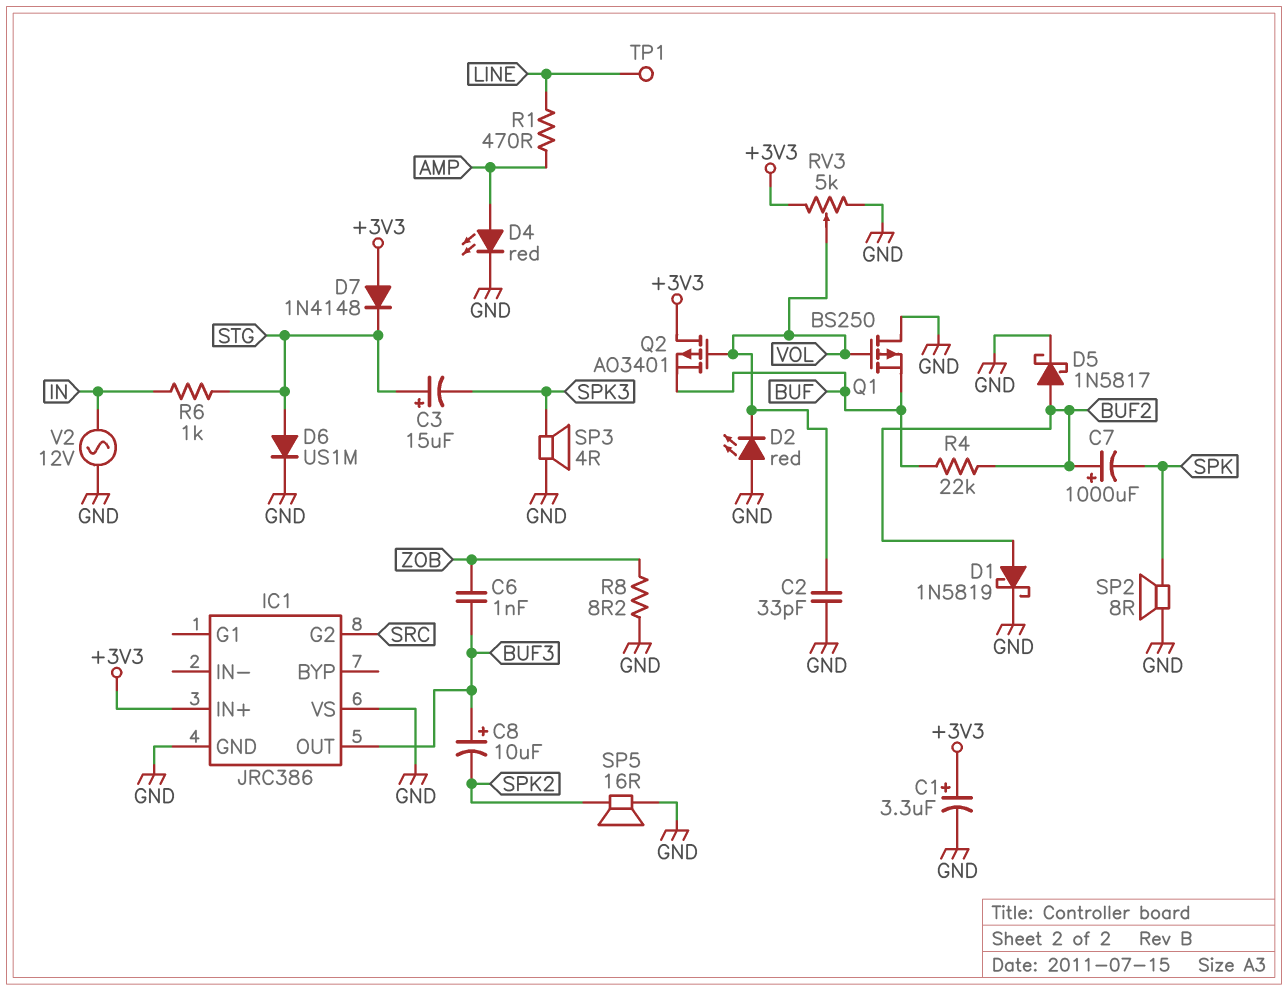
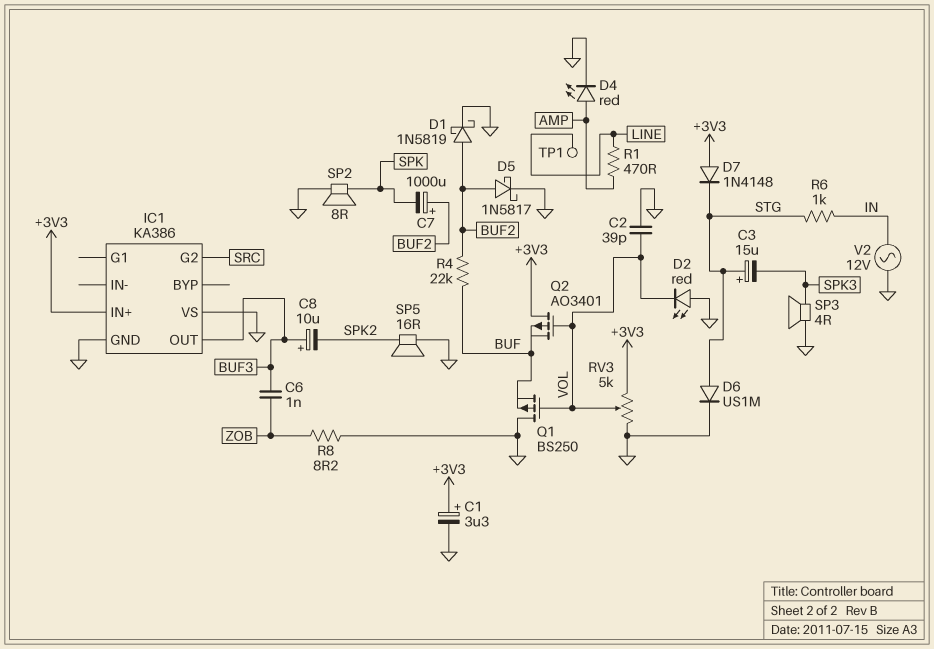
C2: 33pF (GND, VOL) -> 39pF (GND, VOL)
IC1: JRC386 -> KA386

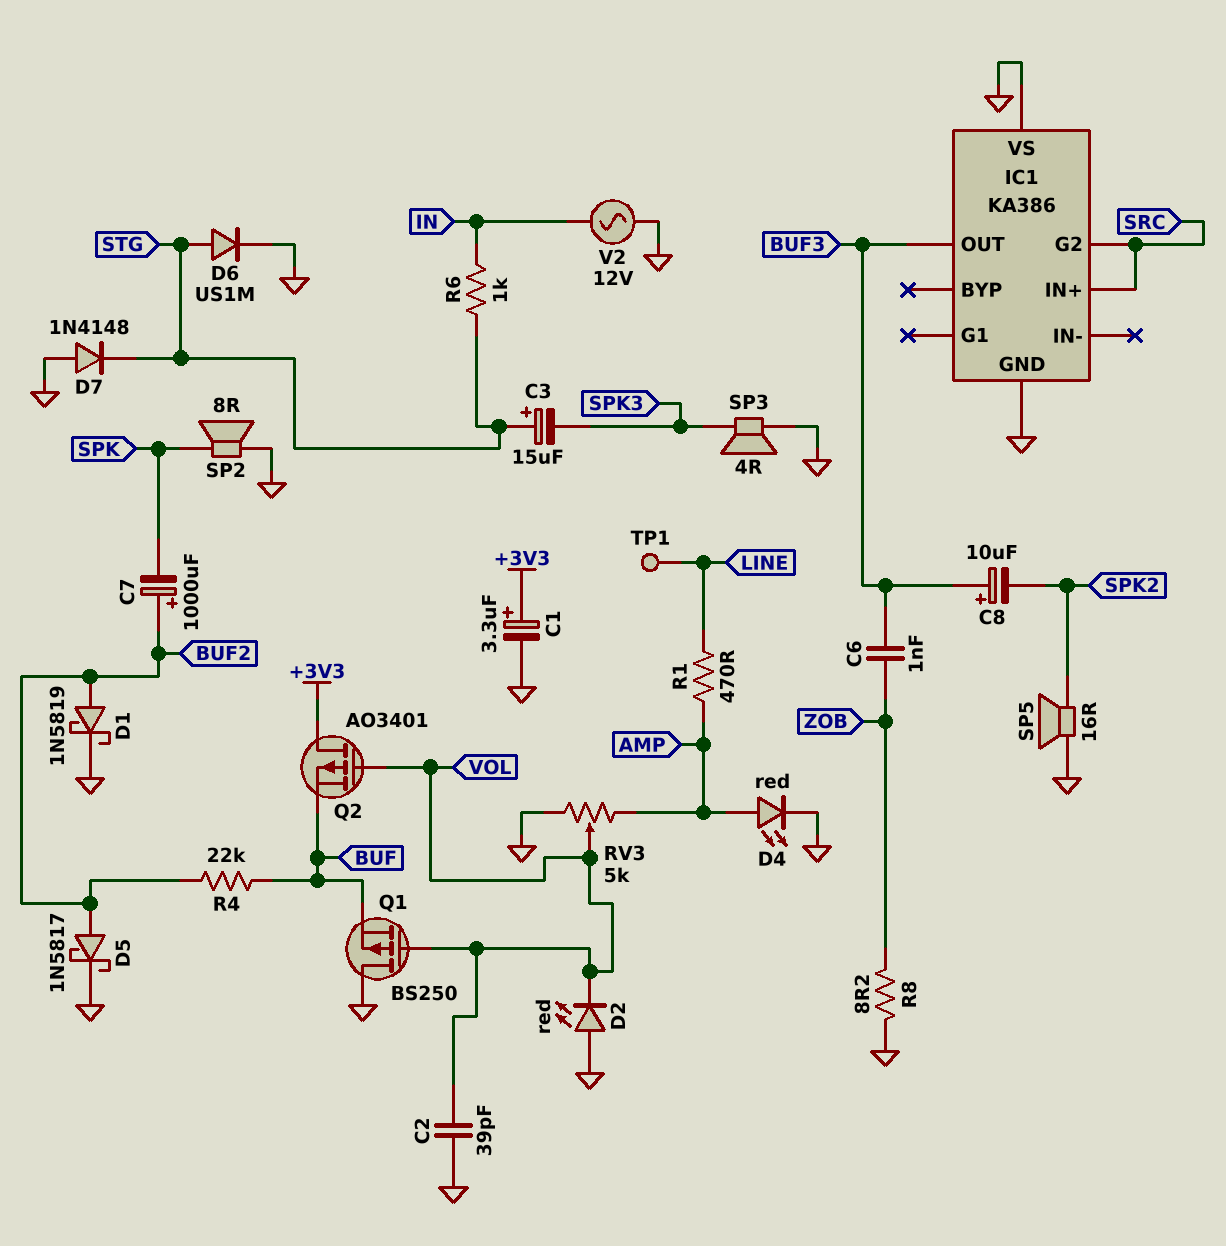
D7: diode 1N4148 (A +3V3, K STG) -> diode 1N4148 (A GND, K STG)
IC1 pin IN+: +3V3 -> SRC
RV3: 5k (+3V3, GND, wiper VOL) -> 5k (AMP, GND, wiper VOL)

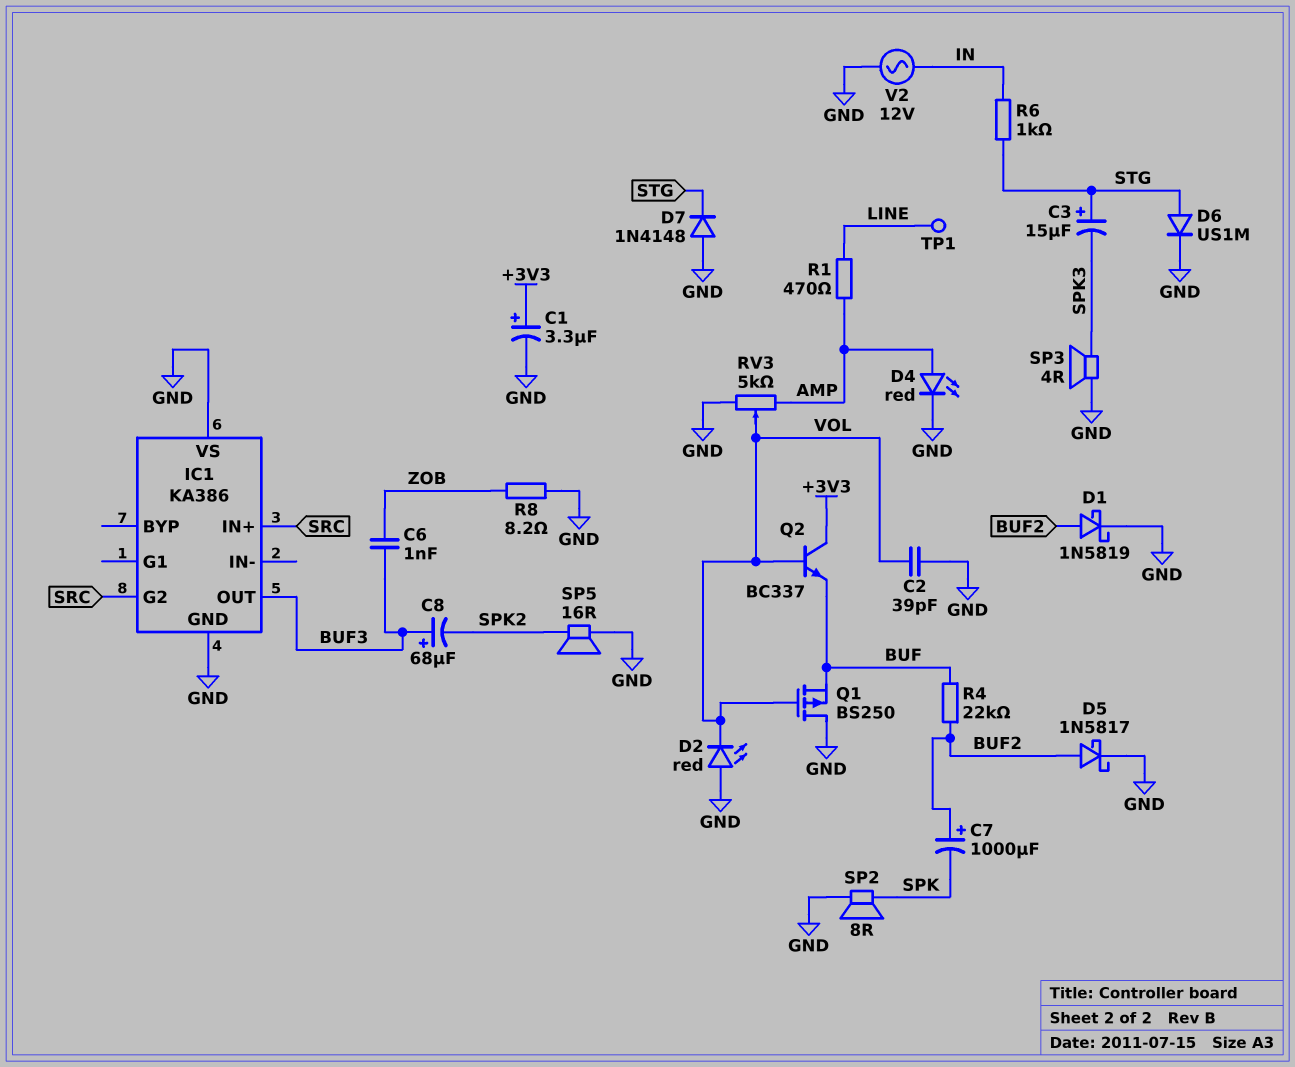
C8: 10uF (plus BUF3, minus SPK2) -> 68uF (plus BUF3, minus SPK2)
Q2: PMOS AO3401 (G VOL, D +3V3, S BUF) -> NPN BC337 (B VOL, C +3V3, E BUF)

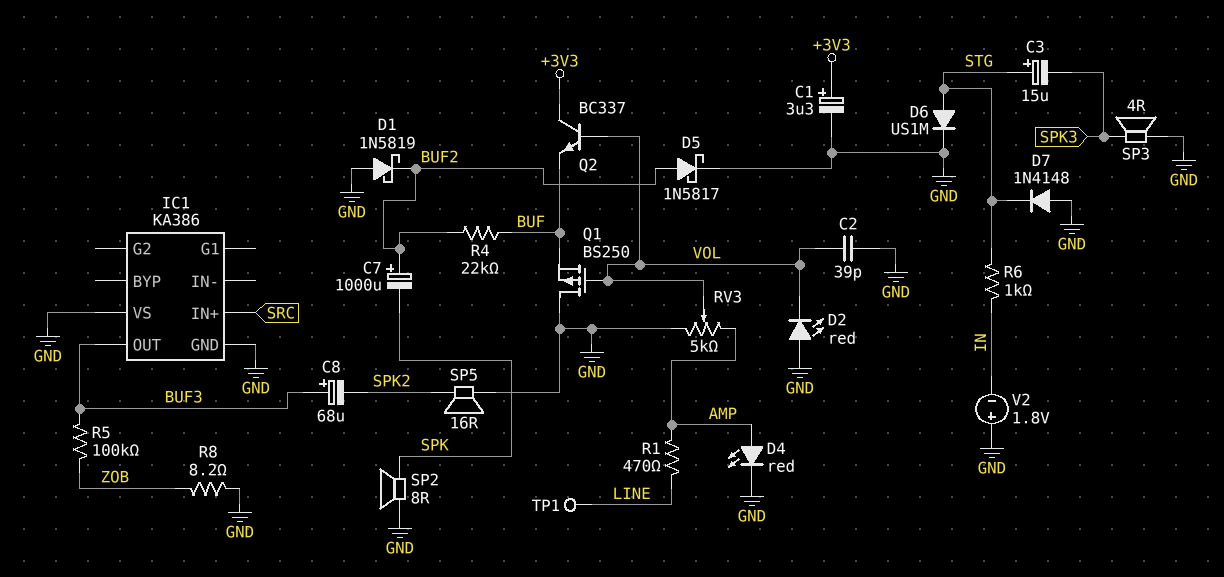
C6: 1nF (BUF3, ZOB) -> none
D1: schottky 1N5819 (A BUF2, K GND) -> schottky 1N5819 (A GND, K BUF2)
IC1 pin G2: SRC -> none
R5: none -> 100k (BUF3, ZOB)
V2: AC 12V (GND, IN) -> 1.8V (plus GND, minus IN)

